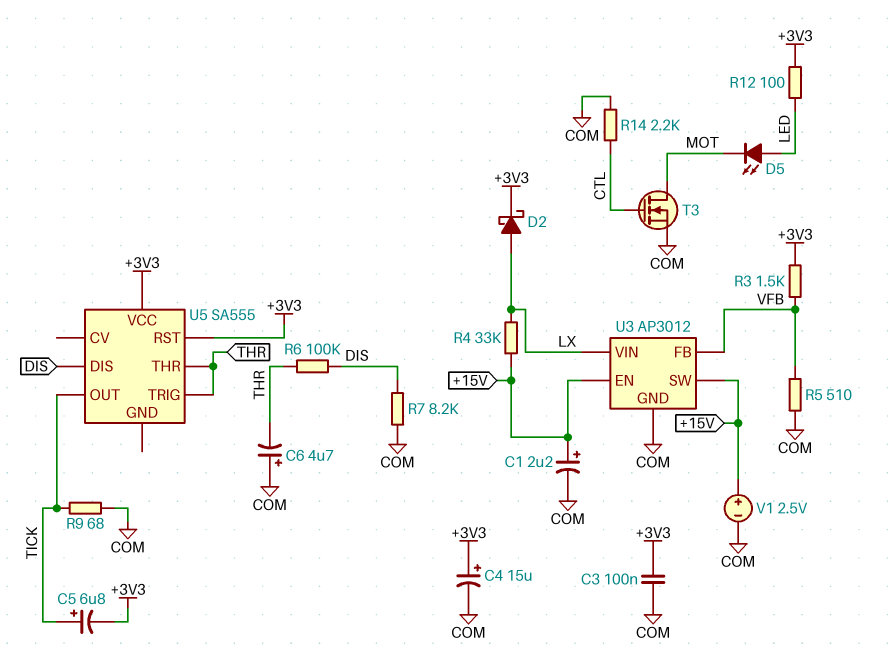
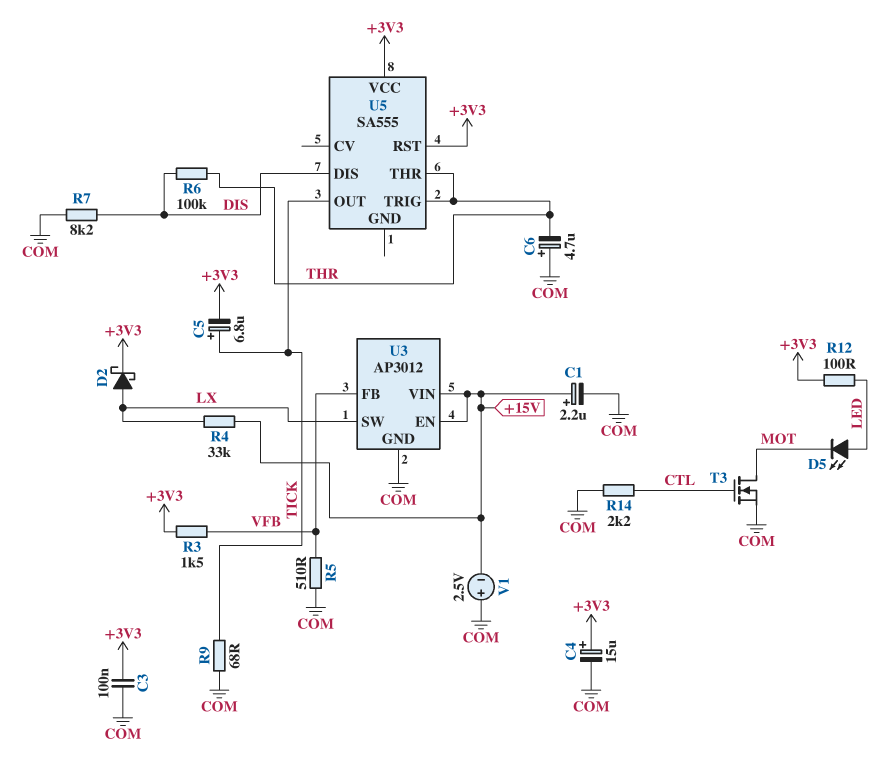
U3 pin SW: +15V -> LX
U3 pin VIN: LX -> +15V
V1: 2.5V (plus +15V, minus COM) -> 2.5V (plus COM, minus +15V)

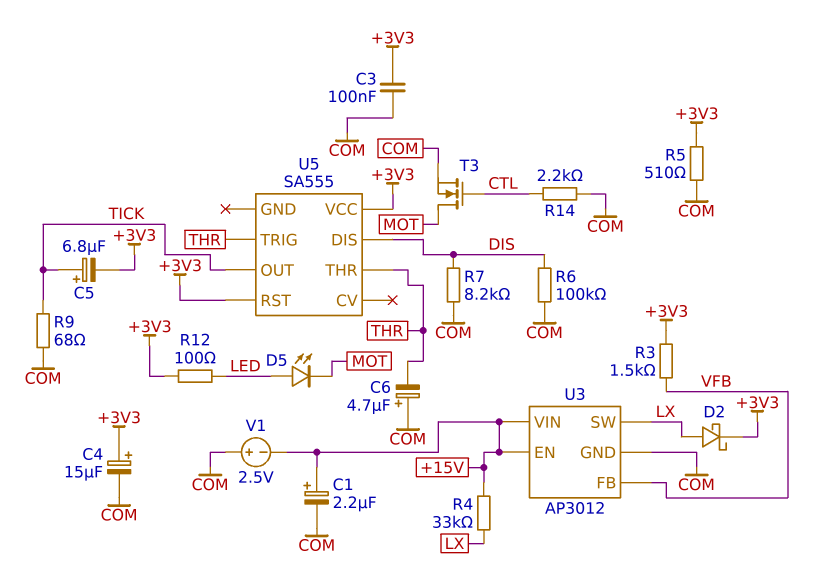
R5: 510 (COM, VFB) -> 510 (+3V3, COM)
R6: 100k (DIS, THR) -> 100k (COM, DIS)

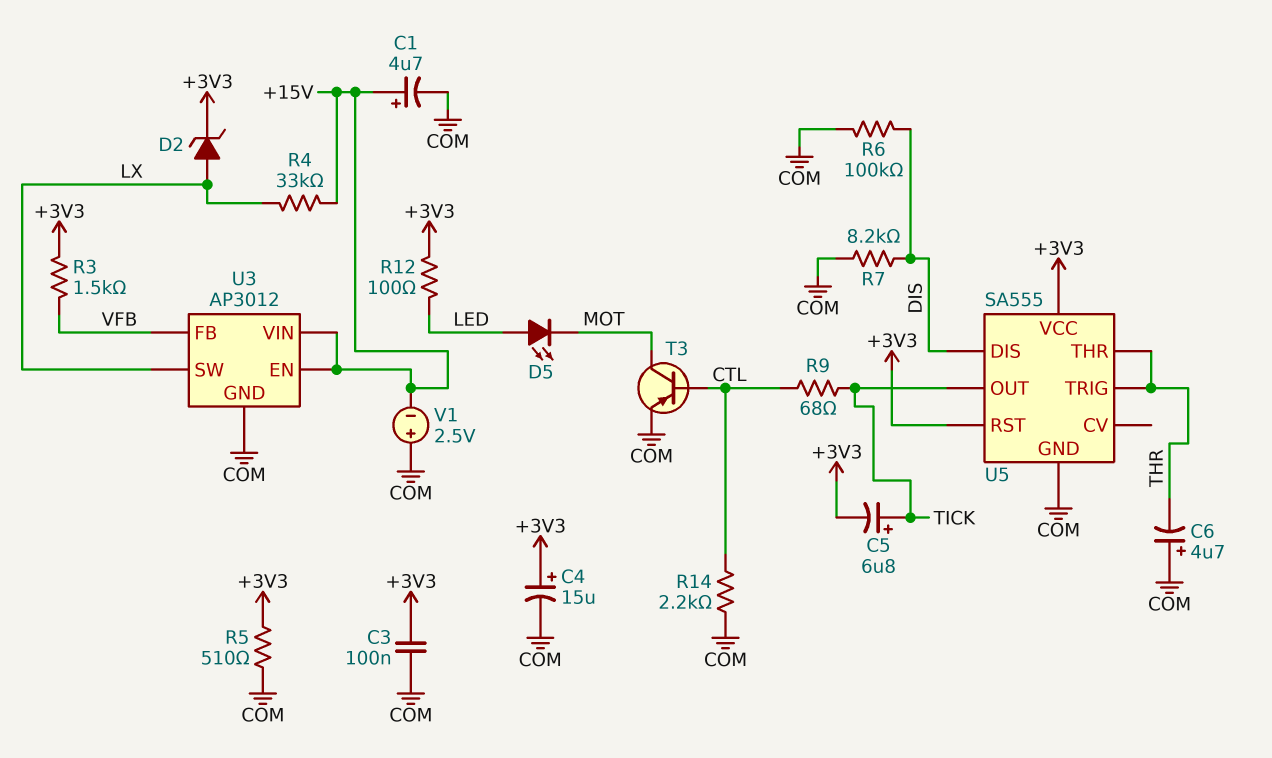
C1: 2.2uF (plus +15V, minus COM) -> 4.7uF (plus +15V, minus COM)
D2: schottky (A LX, K +3V3) -> zener (A LX, K +3V3)
R9: 68 (COM, TICK) -> 68 (CTL, TICK)
T3: NMOS (G CTL, D MOT, S COM) -> PNP (B CTL, C MOT, E COM)
U5 pin GND: none -> COM

